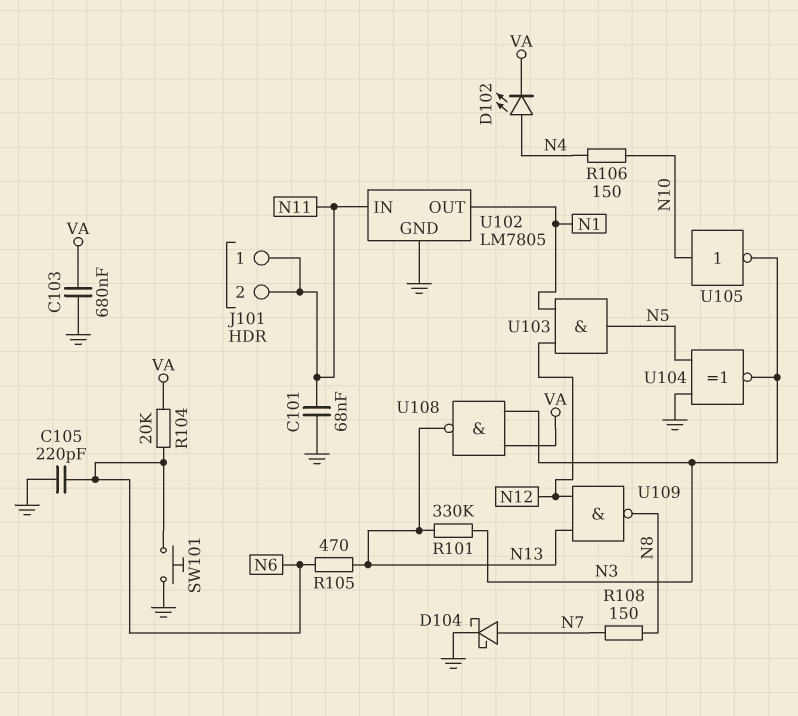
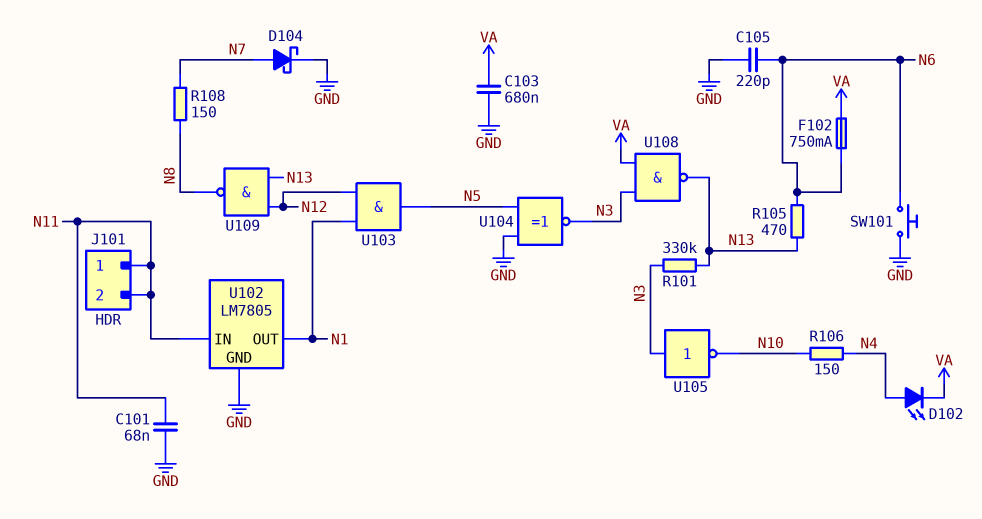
F102: none -> 750mA (N6, VA)
R104: 20k (N6, VA) -> none
U105: NOT (in N10, out N3) -> NOT (in N3, out N10)

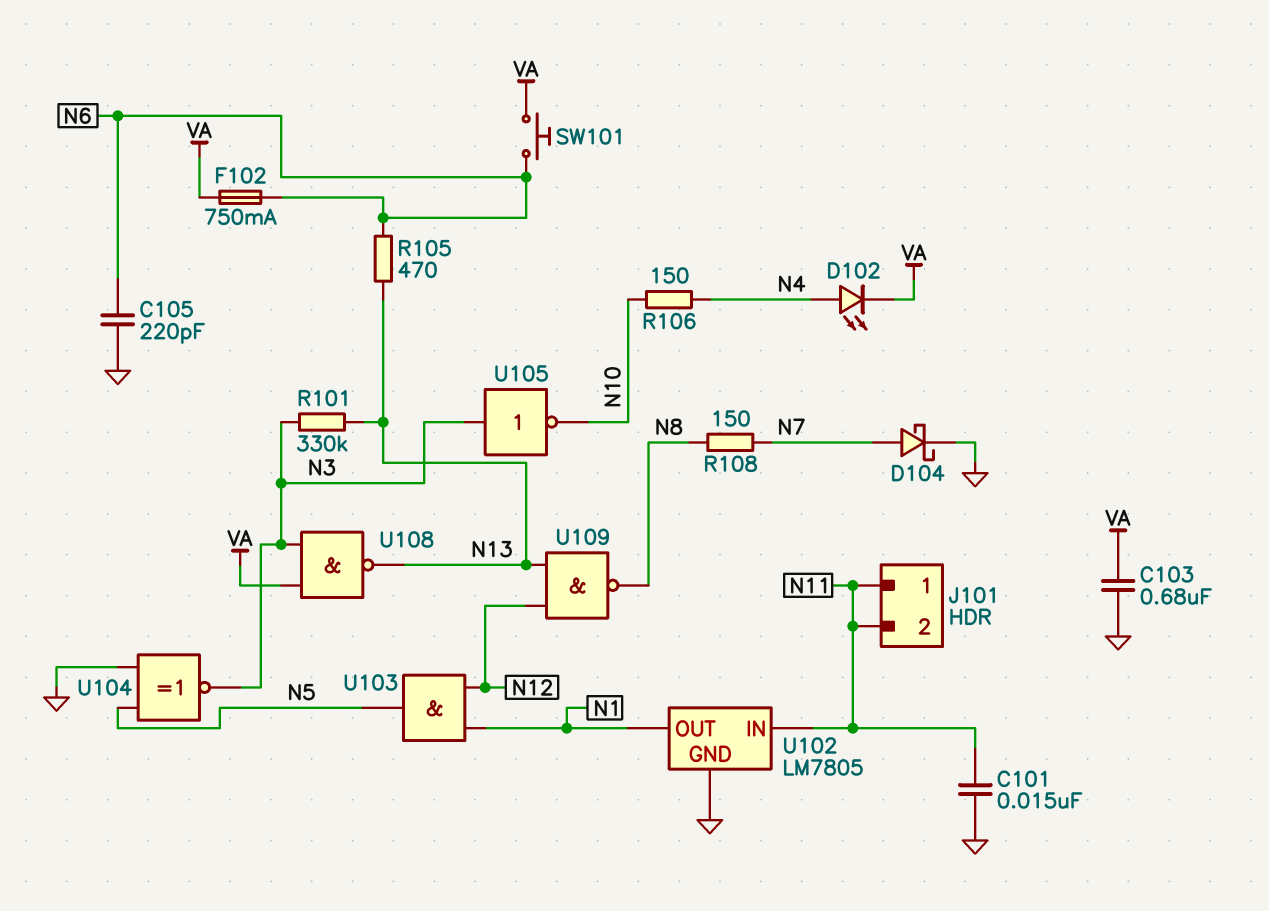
C101: 68nF (GND, N11) -> 15nF (GND, N11)
SW101: button (GND, N6) -> button (N6, VA)

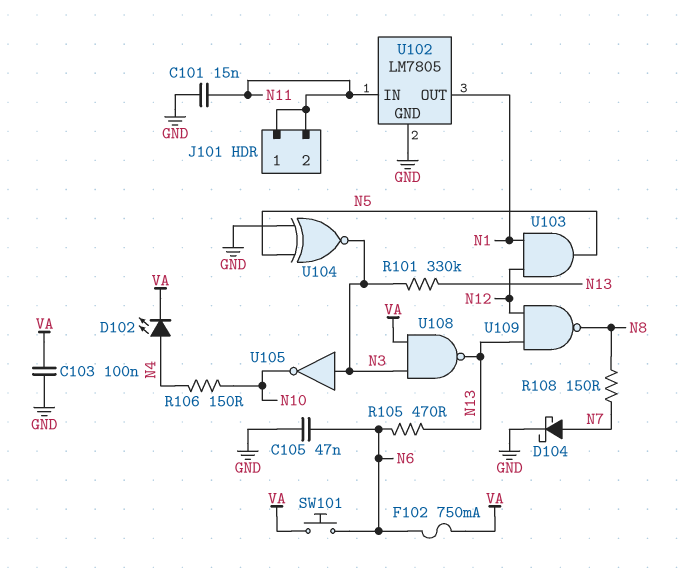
C103: 680nF (GND, VA) -> 100nF (GND, VA)
C105: 220pF (GND, N6) -> 47nF (GND, N6)

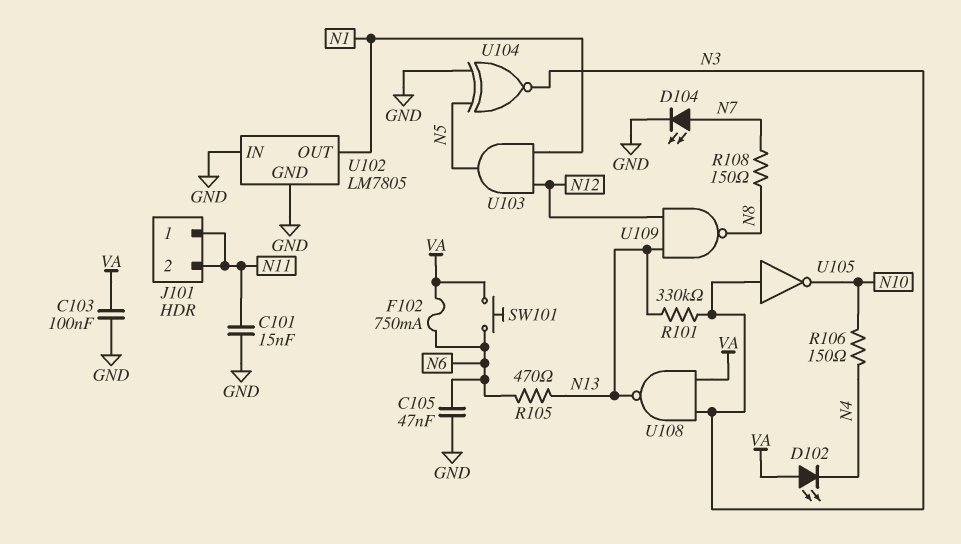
D102: LED (A N4, K VA) -> LED (A VA, K N4)
D104: schottky (A N7, K GND) -> LED (A N7, K GND)
U102 pin IN: N11 -> GND

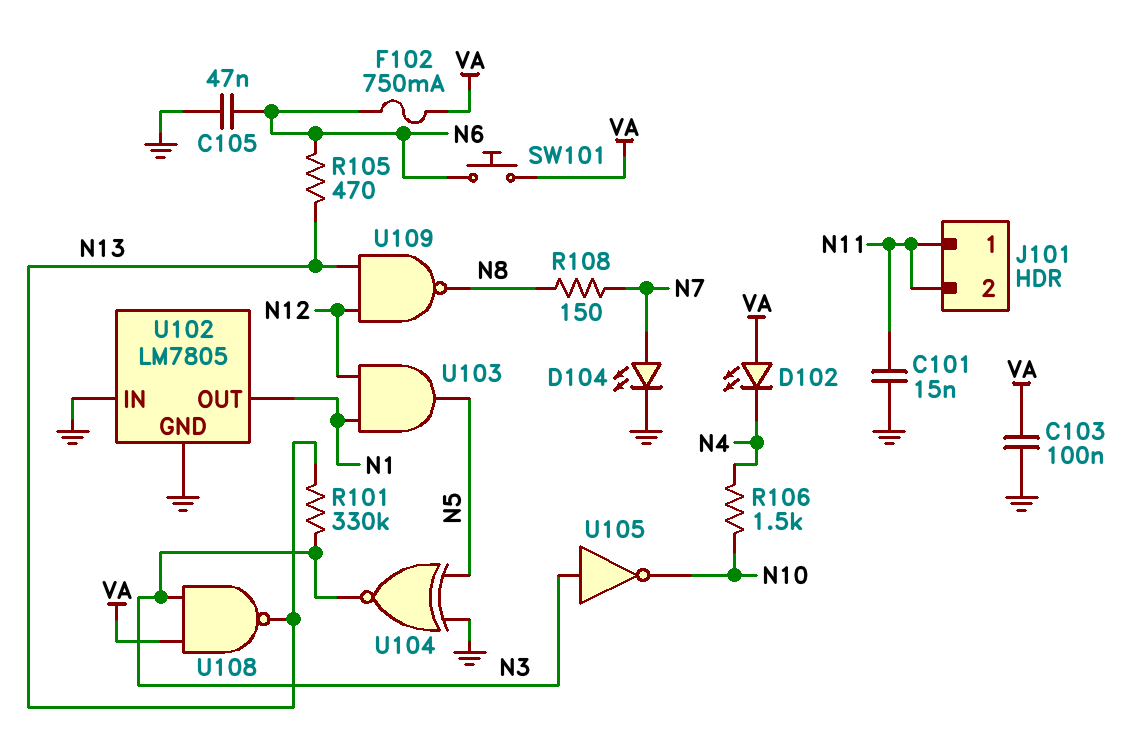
R106: 150 (N4, N10) -> 1.5k (N4, N10)

